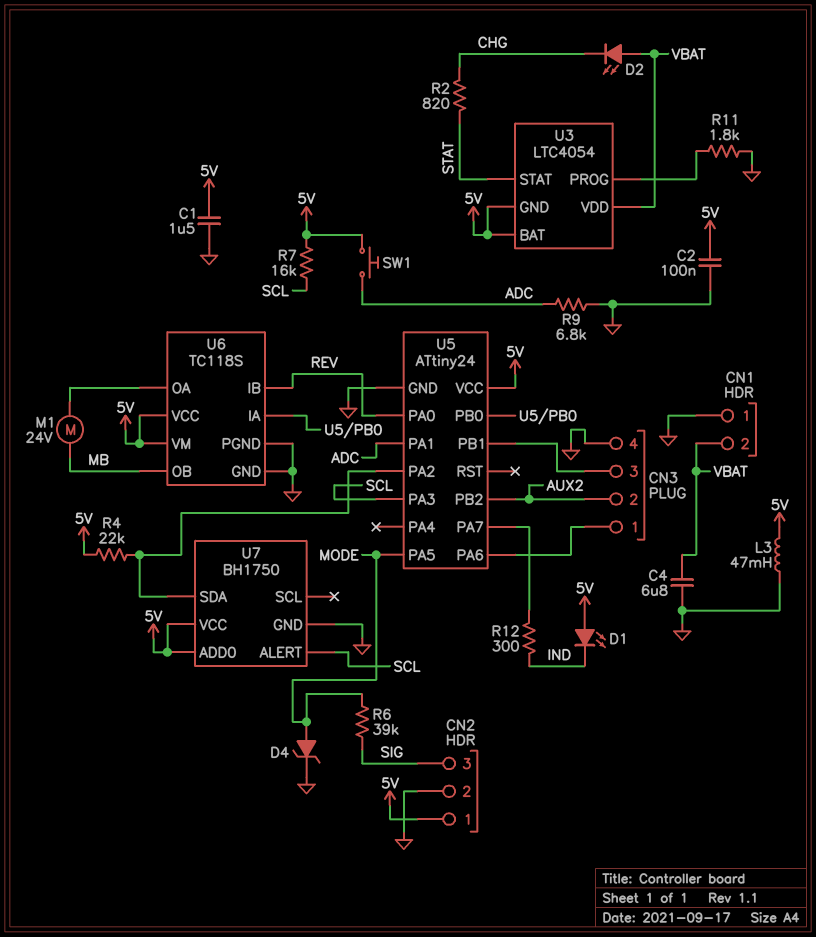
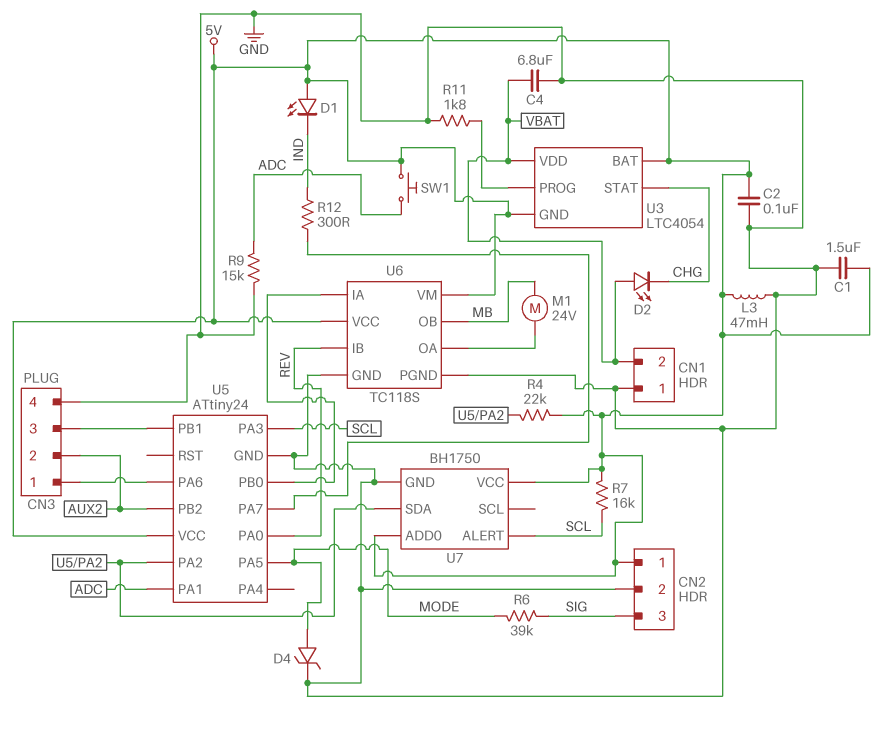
R2: 820 (CHG, STAT) -> none
R9: 6.8k (ADC, GND) -> 15k (ADC, GND)
U3 pin STAT: STAT -> CHG

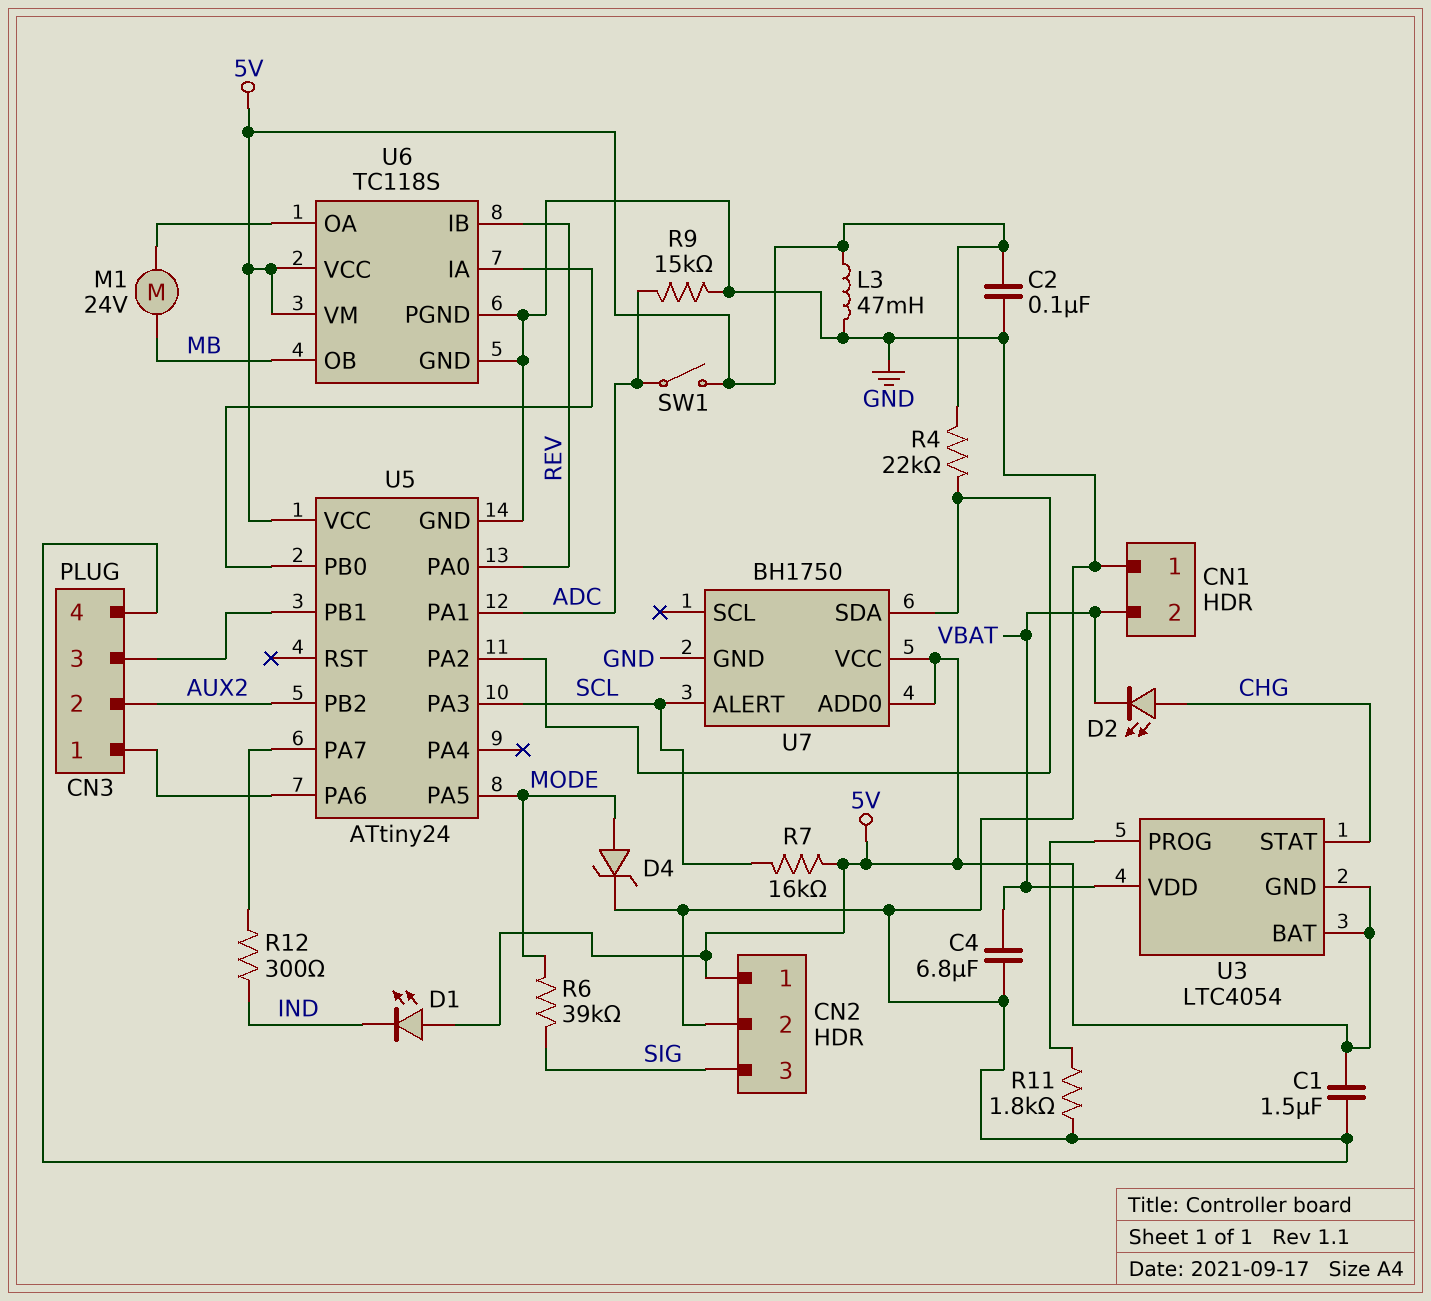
D2: LED (A VBAT, K CHG) -> LED (A CHG, K VBAT)
SW1: button (5V, ADC) -> switch (5V, ADC)

